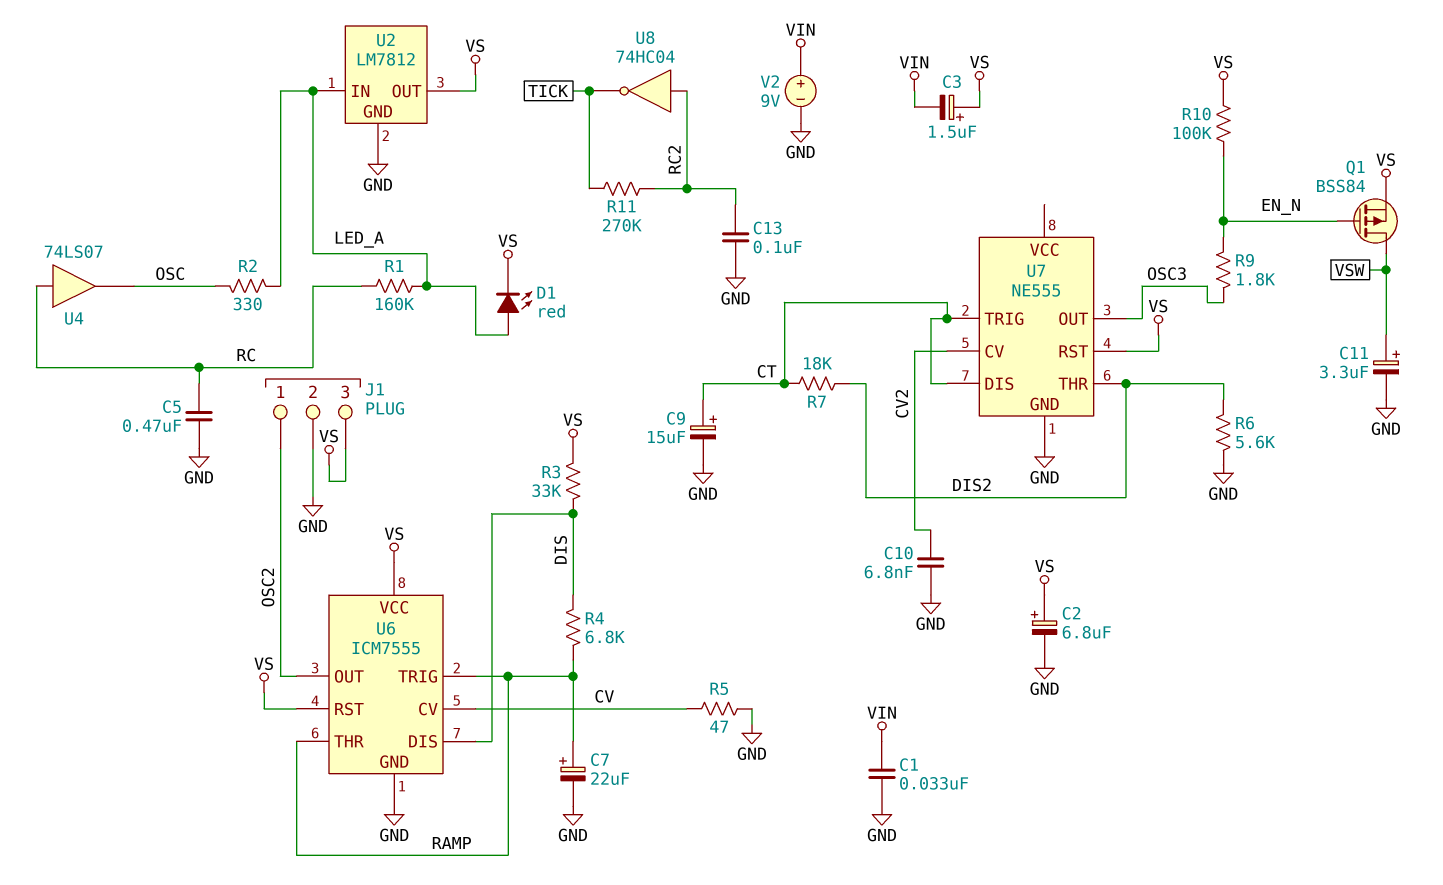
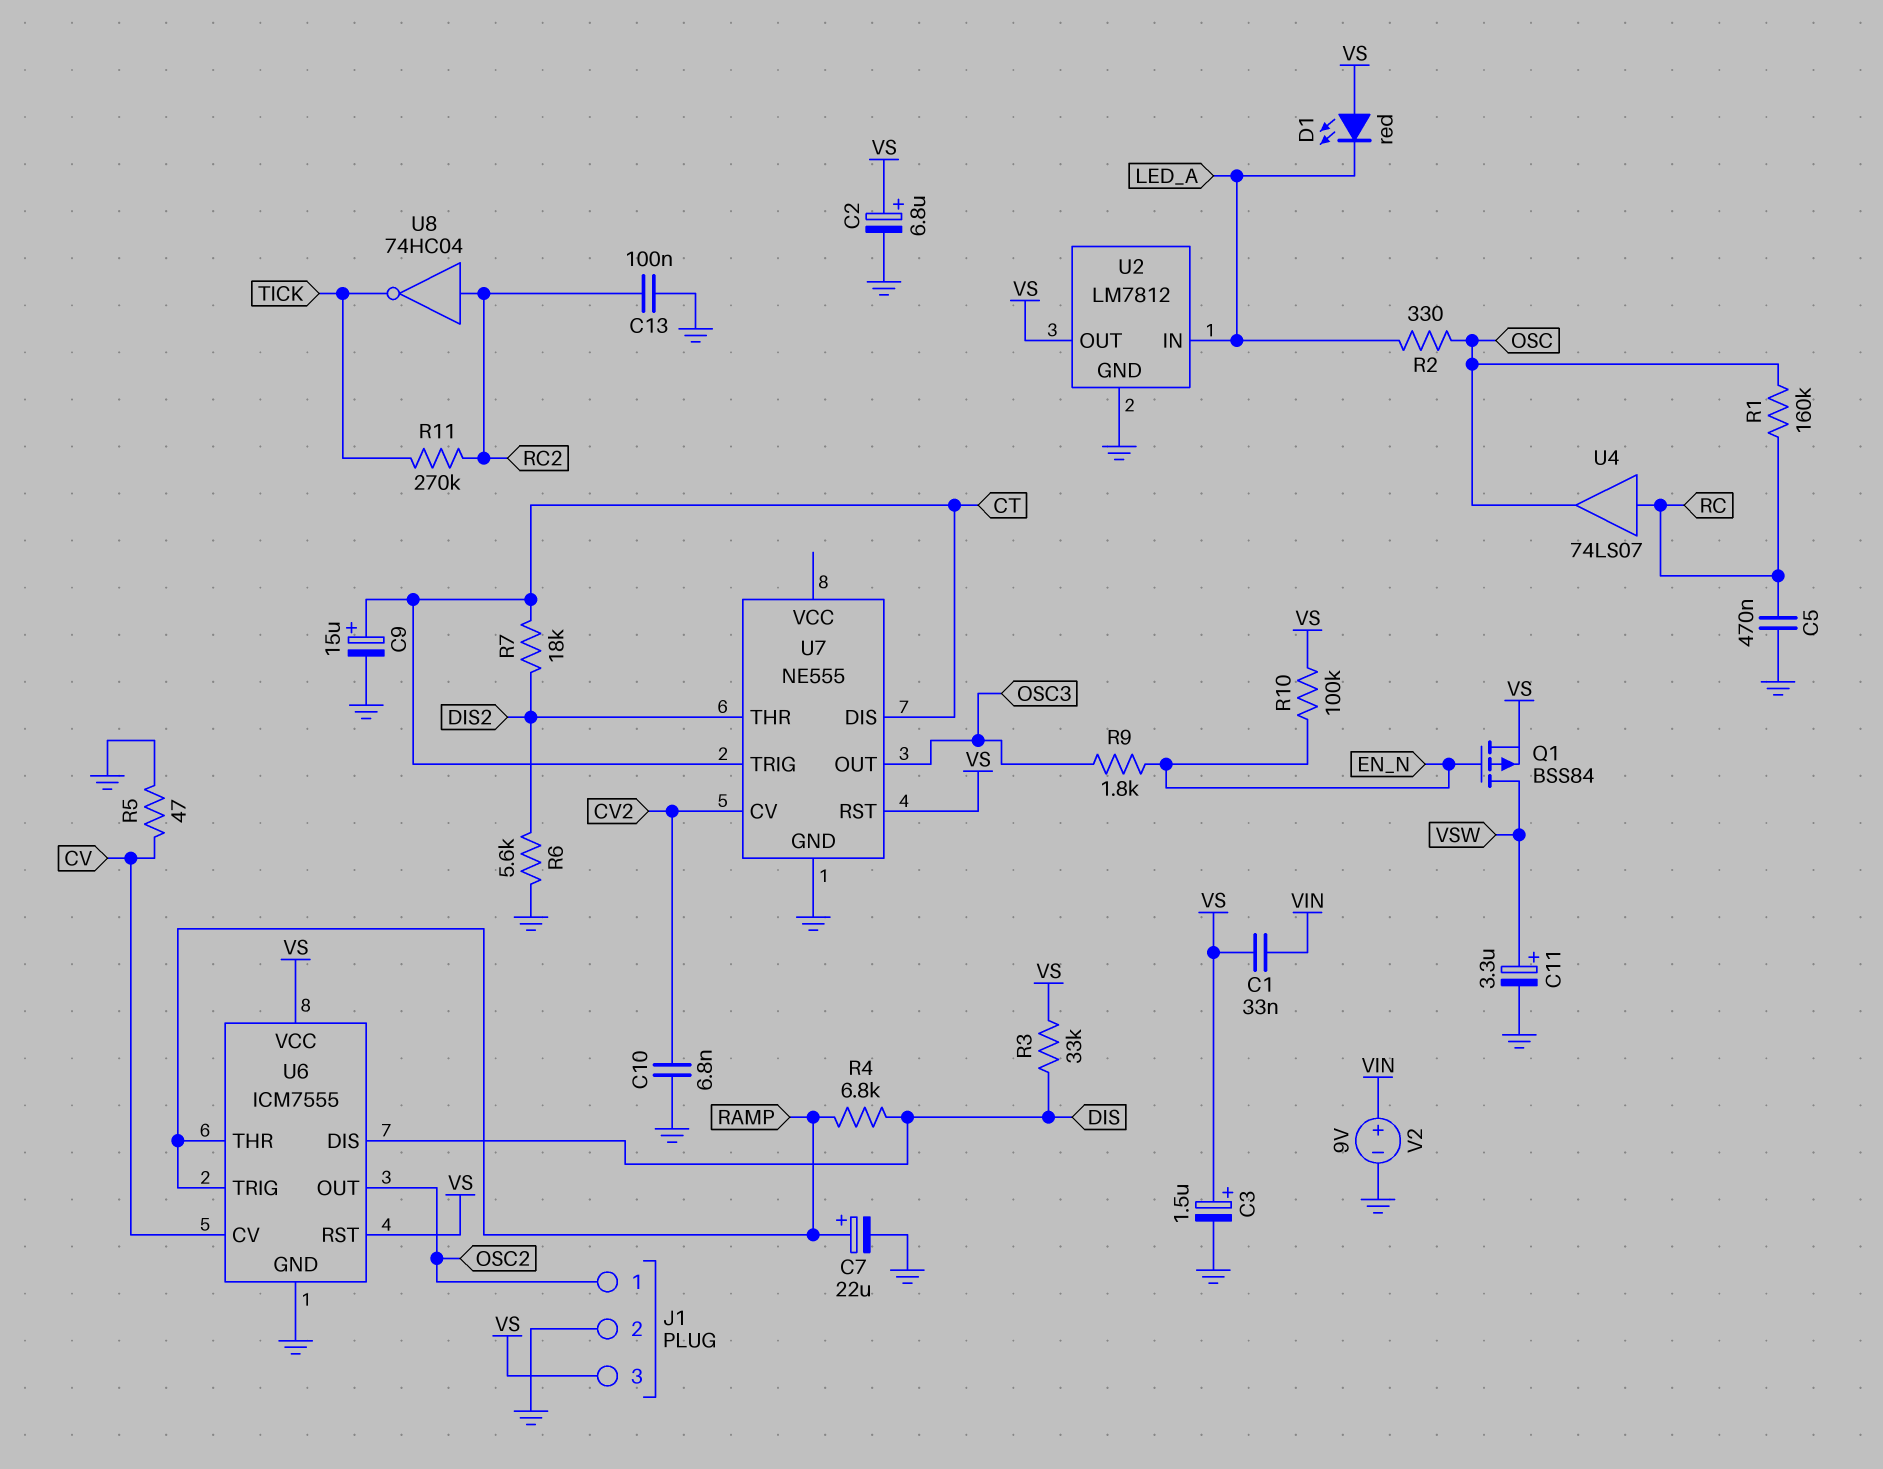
C1: 33nF (GND, VIN) -> 33nF (VIN, VS)
C3: 1.5uF (plus VS, minus VIN) -> 1.5uF (plus VS, minus GND)
D1: LED red (A LED_A, K VS) -> LED red (A VS, K LED_A)
R1: 160k (LED_A, RC) -> 160k (OSC, RC)

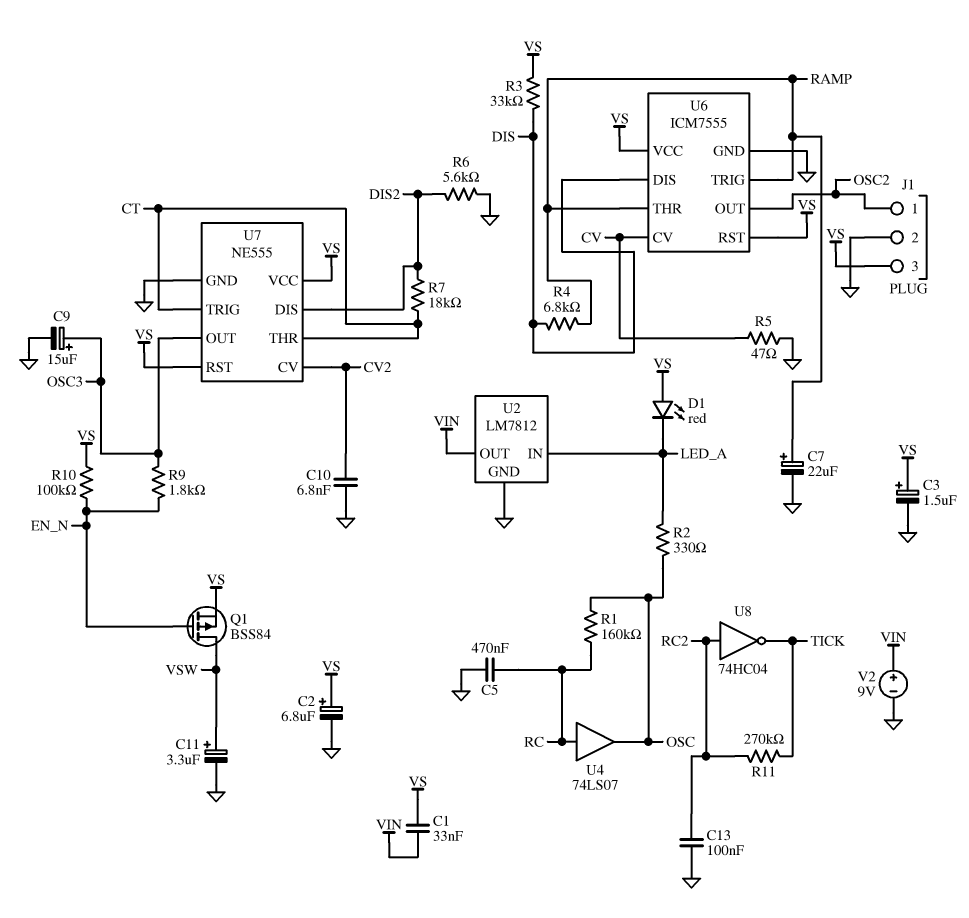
C9: 15uF (plus CT, minus GND) -> 15uF (plus OSC3, minus GND)
U2 pin OUT: VS -> VIN
U7 pin DIS: CT -> DIS2
U7 pin THR: DIS2 -> CT
U7 pin VCC: none -> VS

